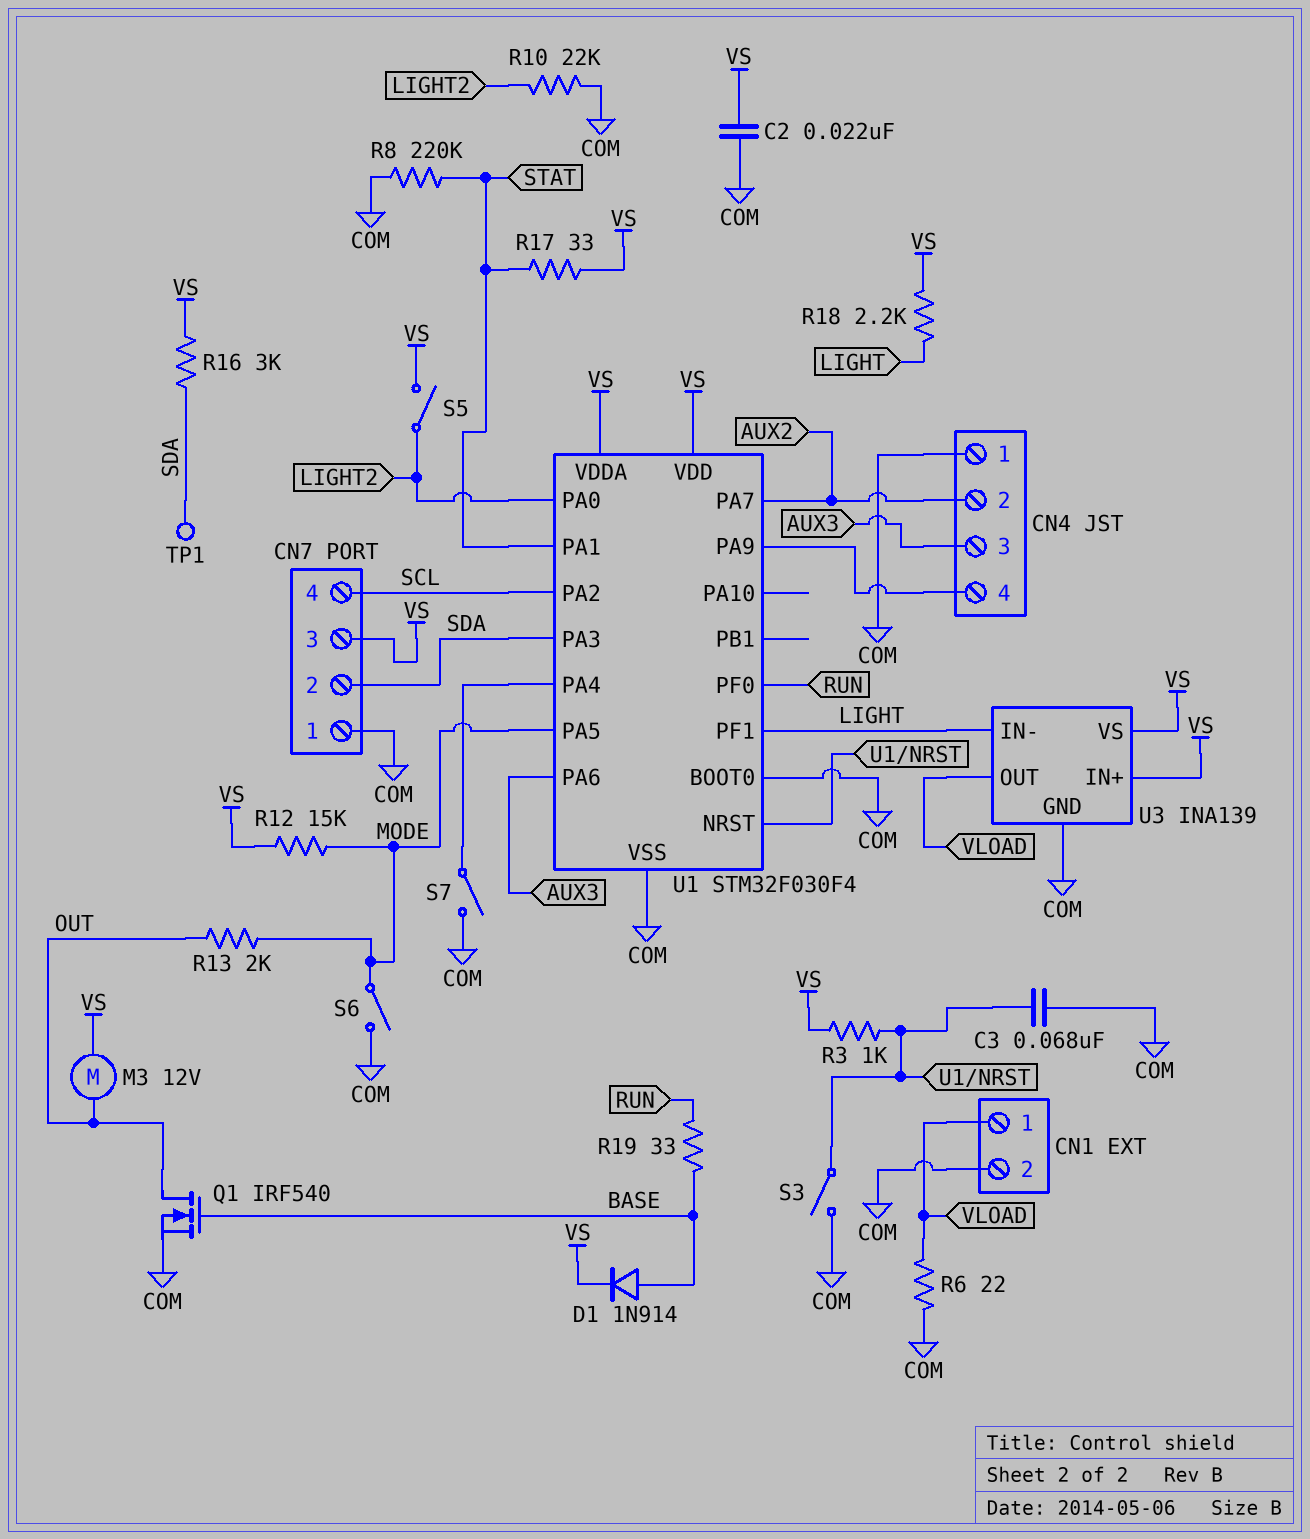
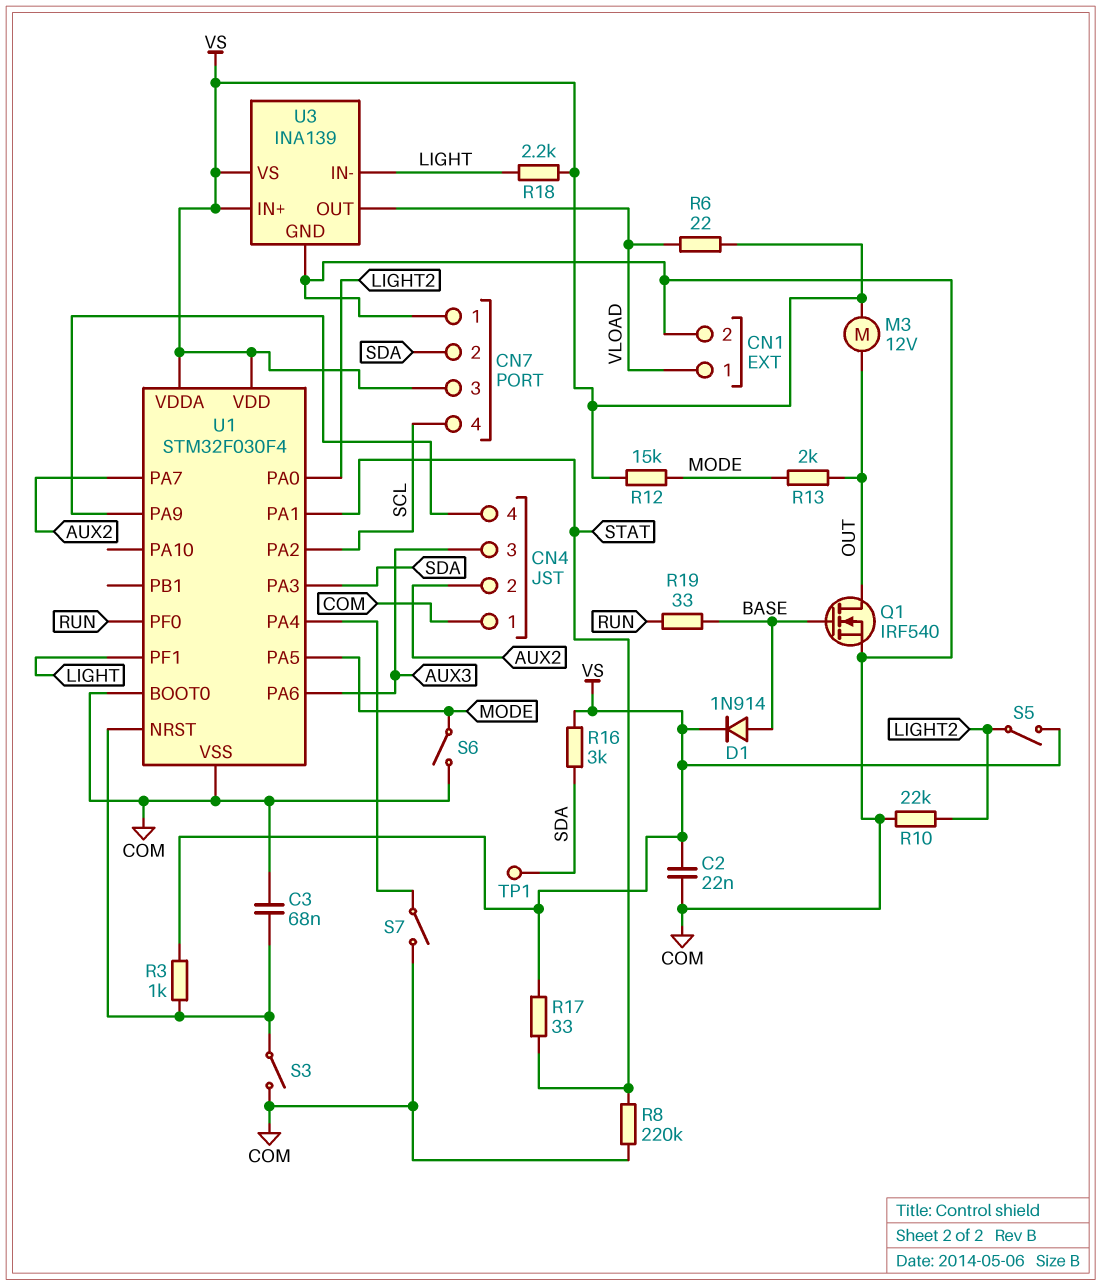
R6: 22 (COM, VLOAD) -> 22 (VLOAD, VS)

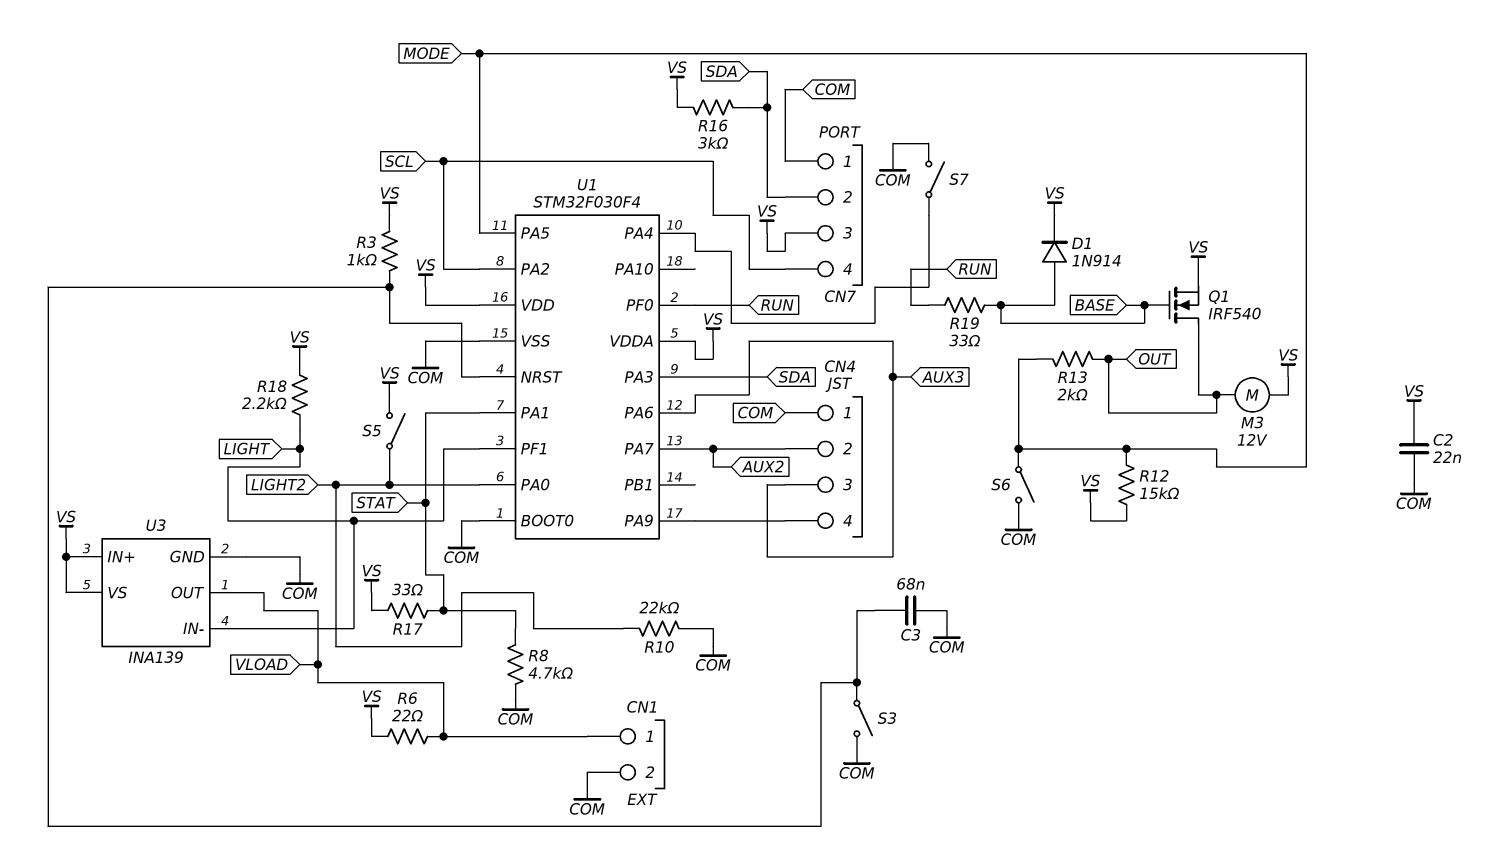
Q1: NMOS IRF540 (G BASE, D OUT, S COM) -> NMOS IRF540 (G BASE, D OUT, S VS)
R8: 220k (COM, STAT) -> 4.7k (COM, STAT)
TP1: test point (SDA) -> none

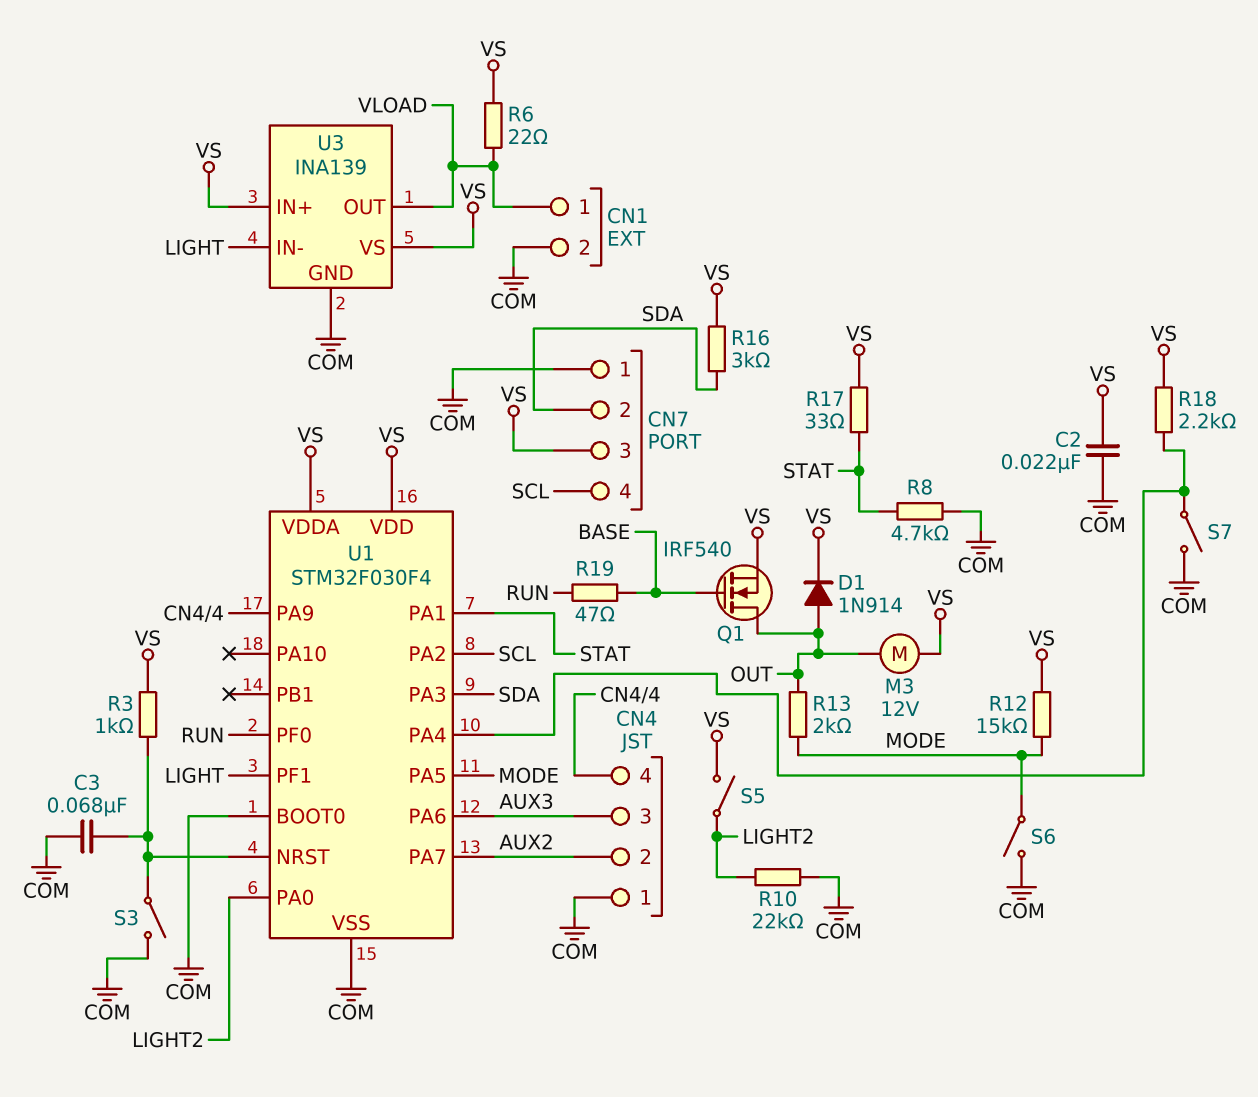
D1: diode 1N914 (A BASE, K VS) -> diode 1N914 (A OUT, K VS)
R18: 2.2k (LIGHT, VS) -> 2.2k (U1/PA4, VS)
R19: 33 (BASE, RUN) -> 47 (BASE, RUN)

